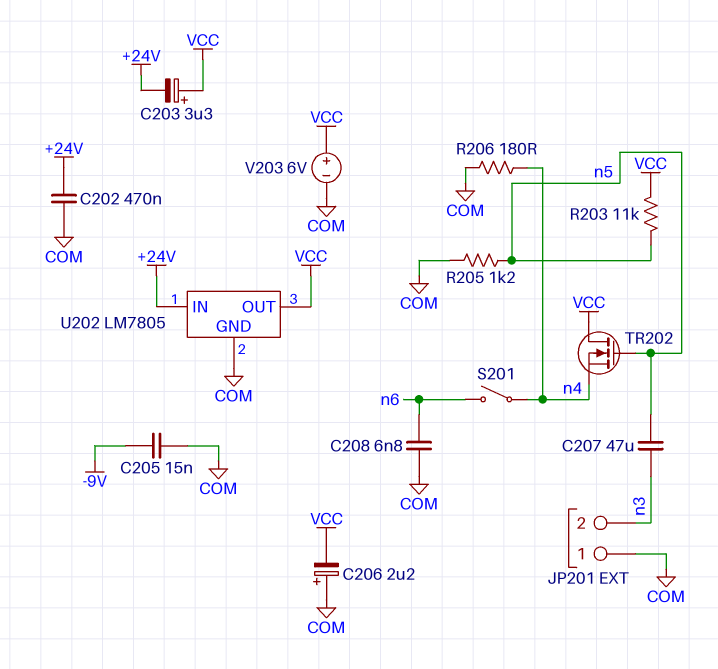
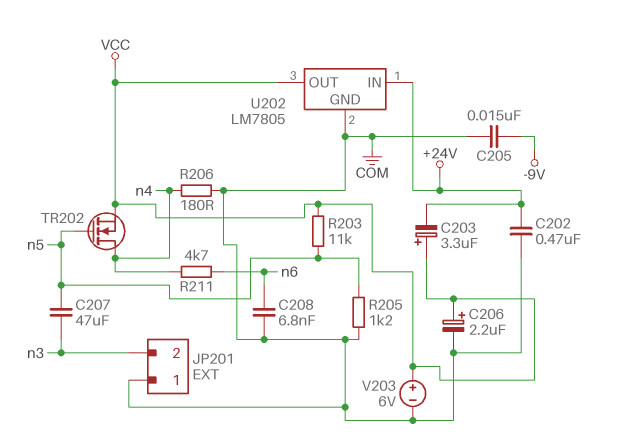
C206: 2.2uF (plus COM, minus VCC) -> 2.2uF (plus VCC, minus COM)
R211: none -> 4.7k (n4, n6)
S201: switch (n4, n6) -> none
TR202: NMOS (G n5, D VCC, S n4) -> NMOS (G n5, D n4, S VCC)

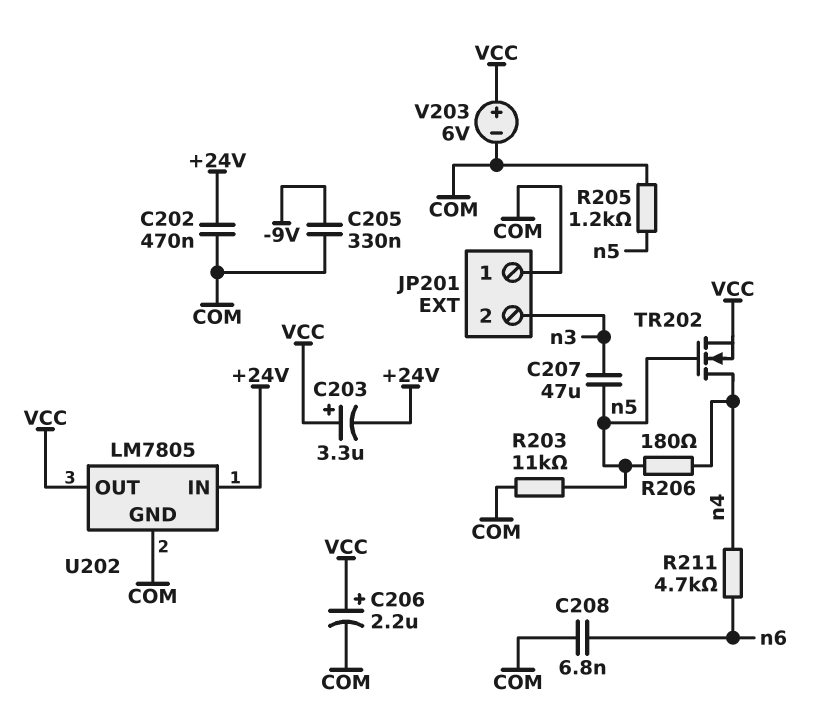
C205: 15nF (-9V, COM) -> 330nF (-9V, COM)
R203: 11k (VCC, n5) -> 11k (COM, n5)
R206: 180 (COM, n4) -> 180 (n4, n5)

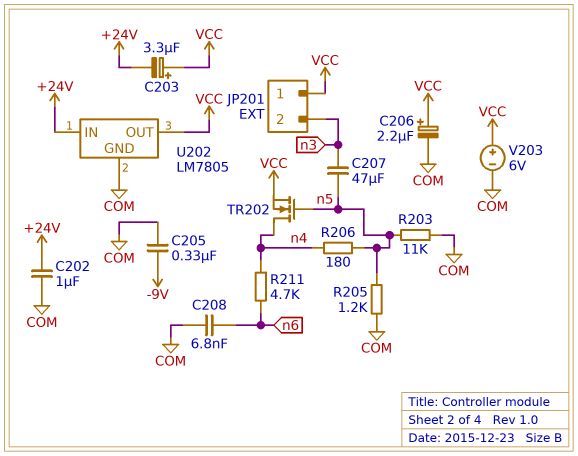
C202: 470nF (+24V, COM) -> 1uF (+24V, COM)
JP201 pin 1: COM -> VCC

